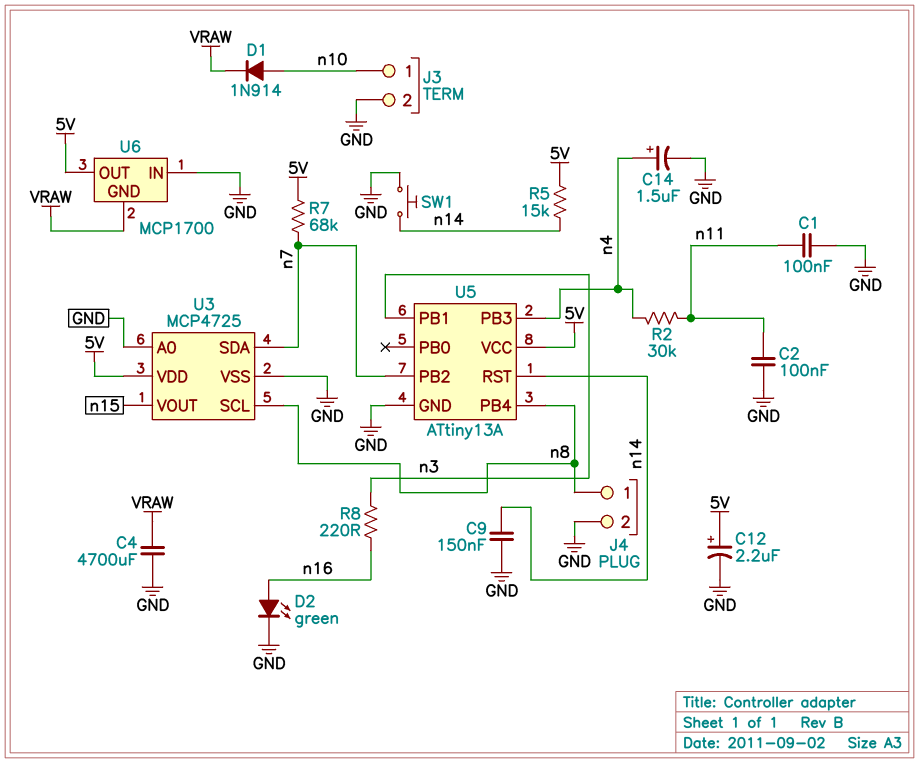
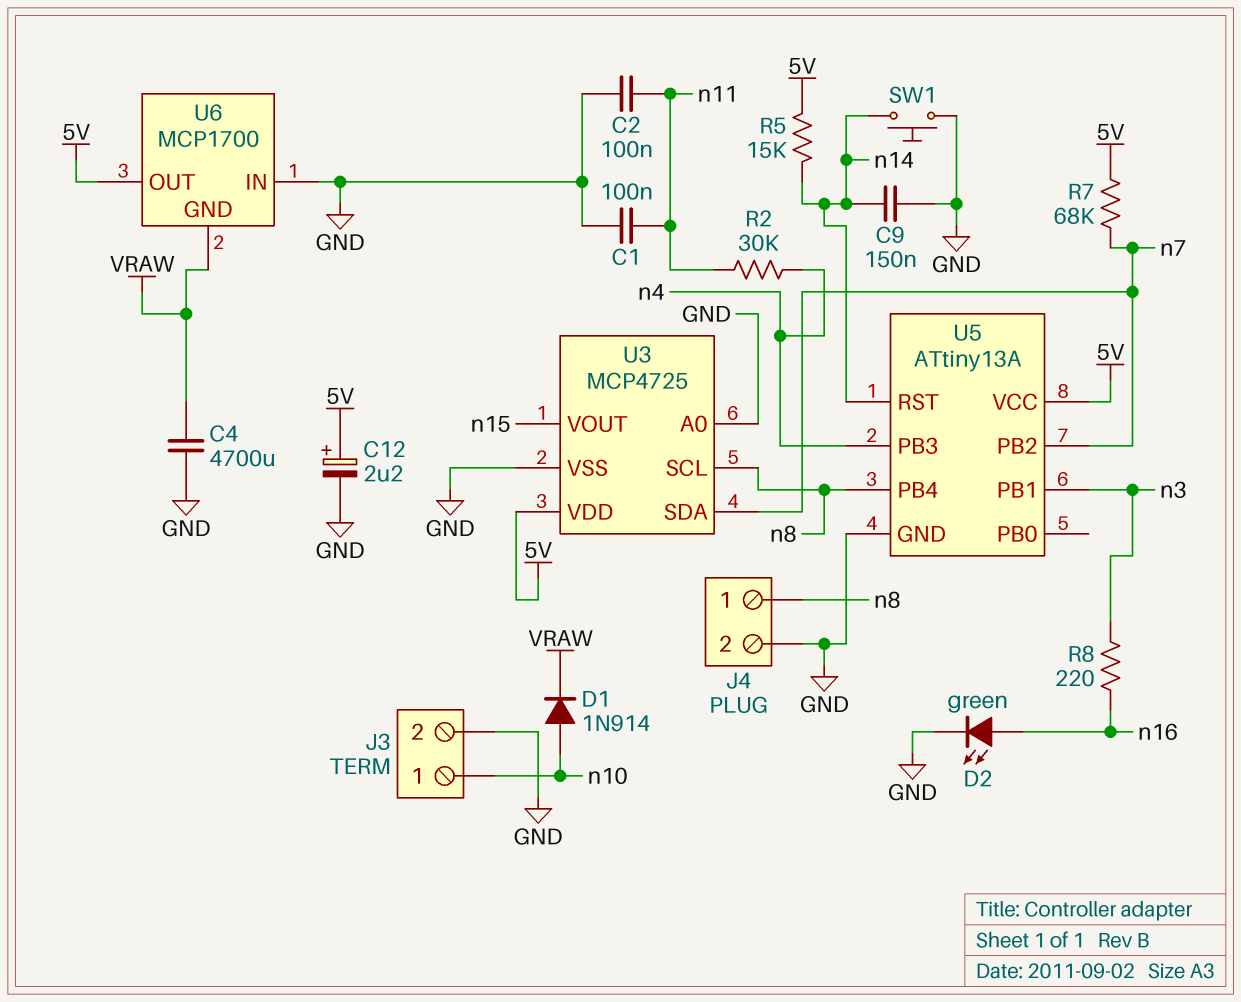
C14: 1.5uF (plus n4, minus GND) -> none

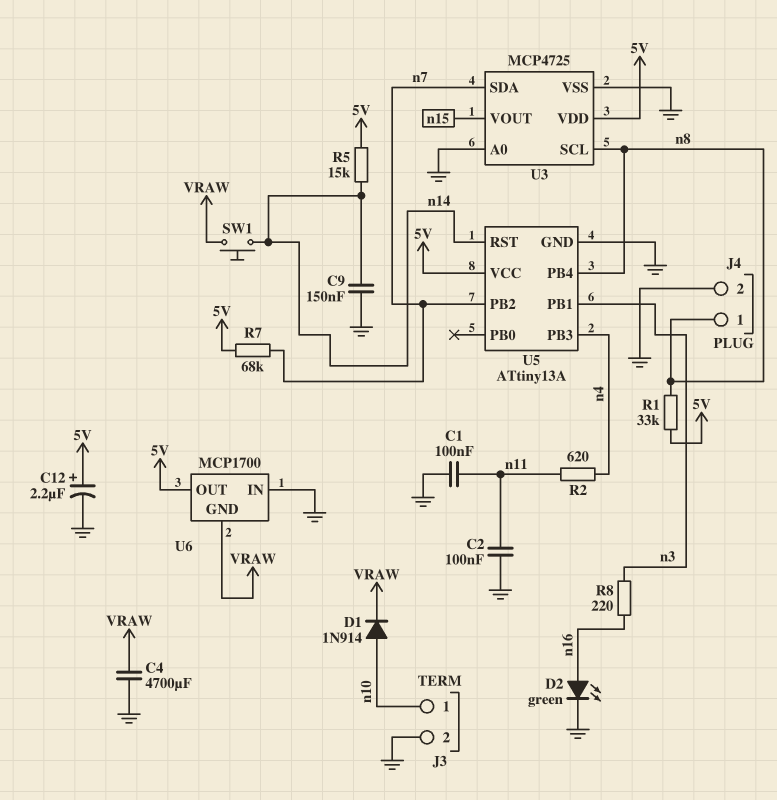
R1: none -> 33k (5V, n8)
R2: 30k (n4, n11) -> 620 (n4, n11)
SW1: button (GND, n14) -> button (VRAW, n14)

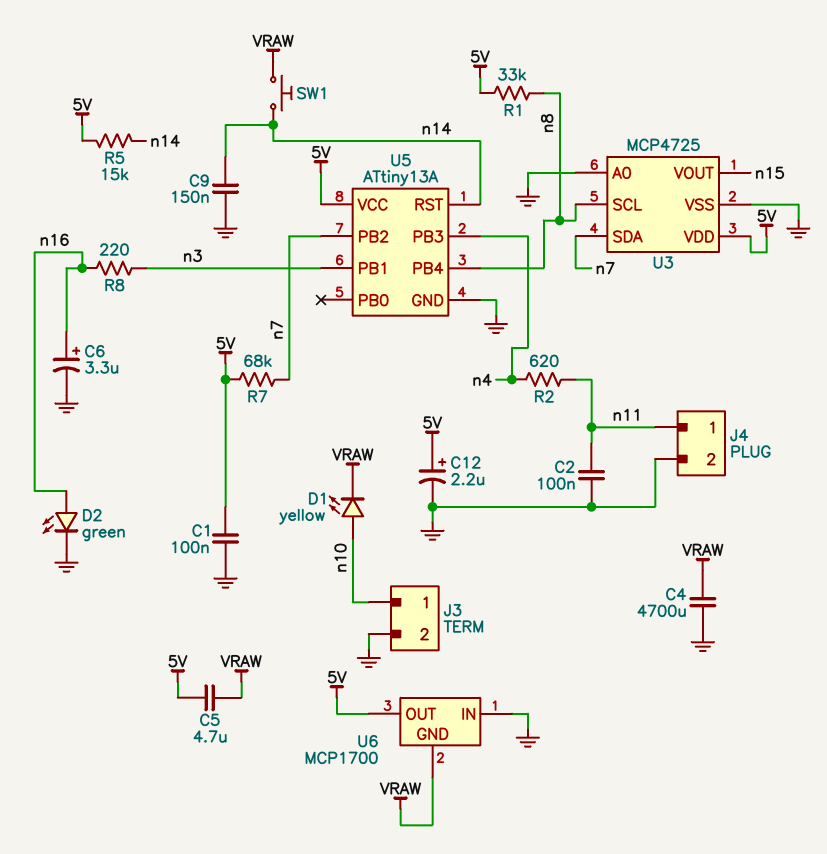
C1: 100nF (GND, n11) -> 100nF (5V, GND)
C5: none -> 4.7uF (5V, VRAW)
C6: none -> 3.3uF (plus n16, minus GND)
D1: diode 1N914 (A n10, K VRAW) -> LED yellow (A n10, K VRAW)
J4 pin 1: n8 -> n11

